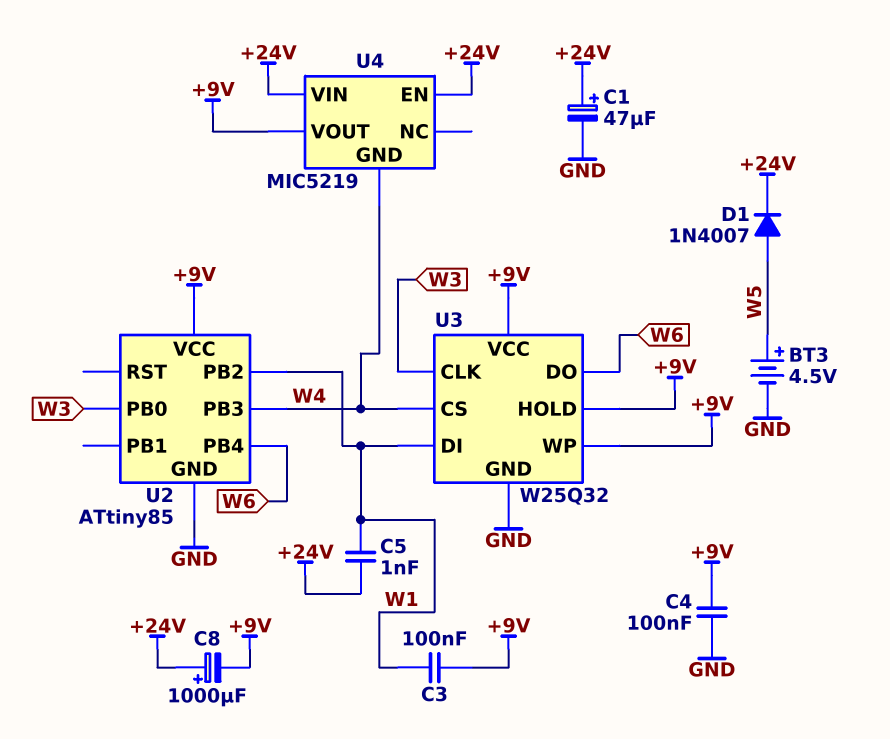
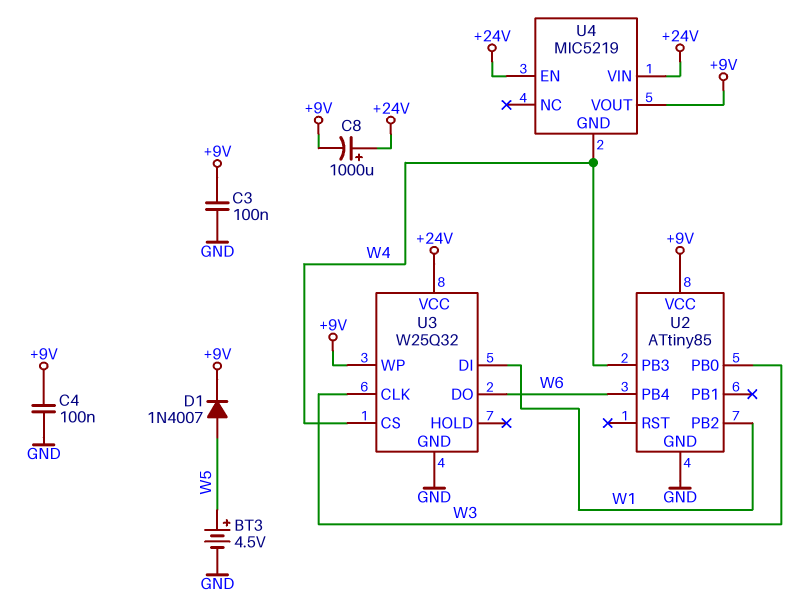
C1: 47uF (plus +24V, minus GND) -> none
C3: 100nF (+9V, W1) -> 100nF (+9V, GND)
C5: 1nF (+24V, W1) -> none
D1: diode 1N4007 (A W5, K +24V) -> diode 1N4007 (A W5, K +9V)
U3 pin HOLD: +9V -> none
U3 pin VCC: +9V -> +24V

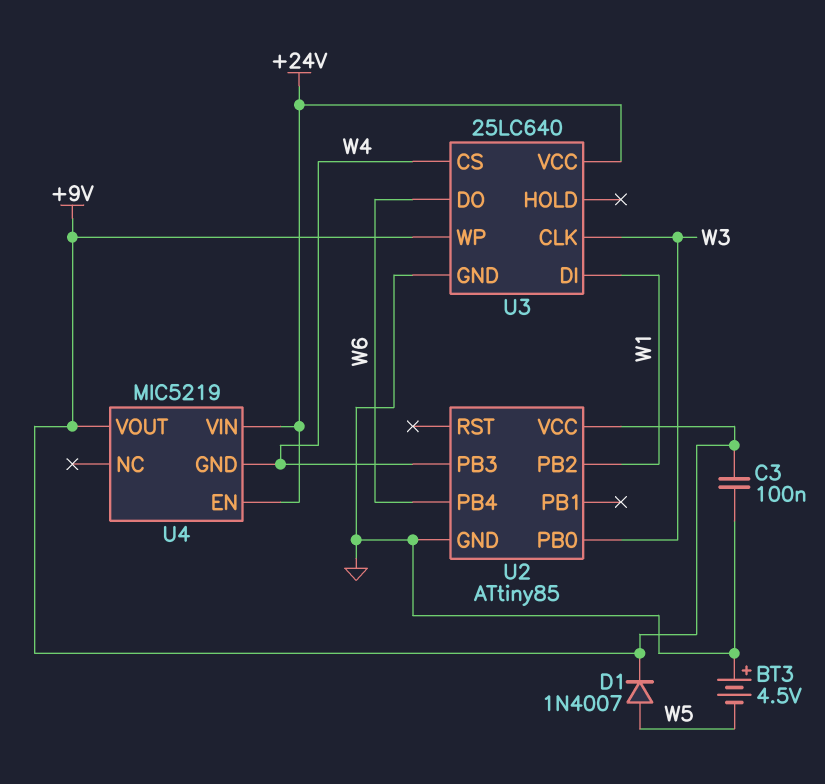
BT3: 4.5V (plus W5, minus GND) -> 4.5V (plus GND, minus W5)
C4: 100nF (+9V, GND) -> none
C8: 1000uF (plus +24V, minus +9V) -> none
U3: W25Q32 -> 25LC640

